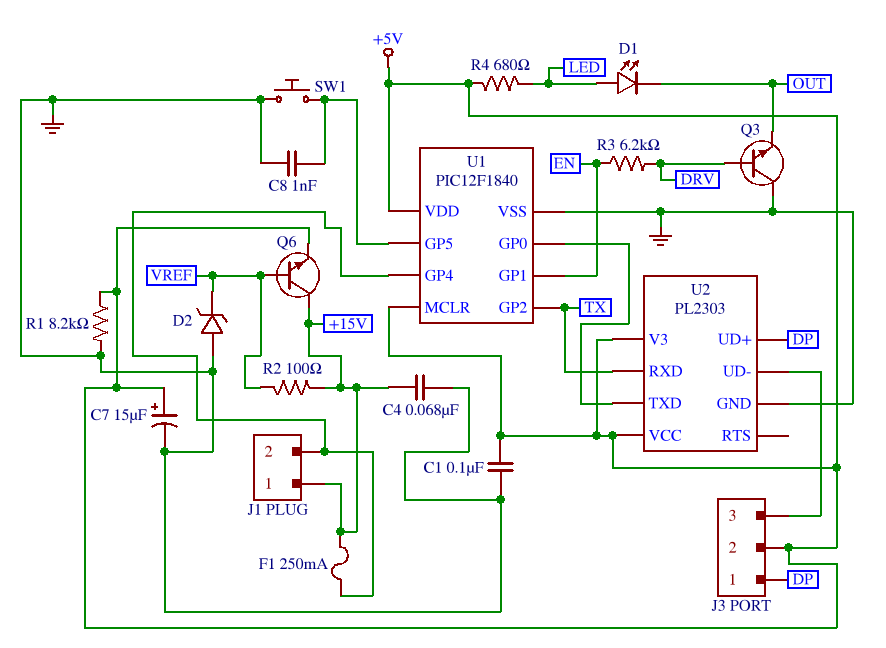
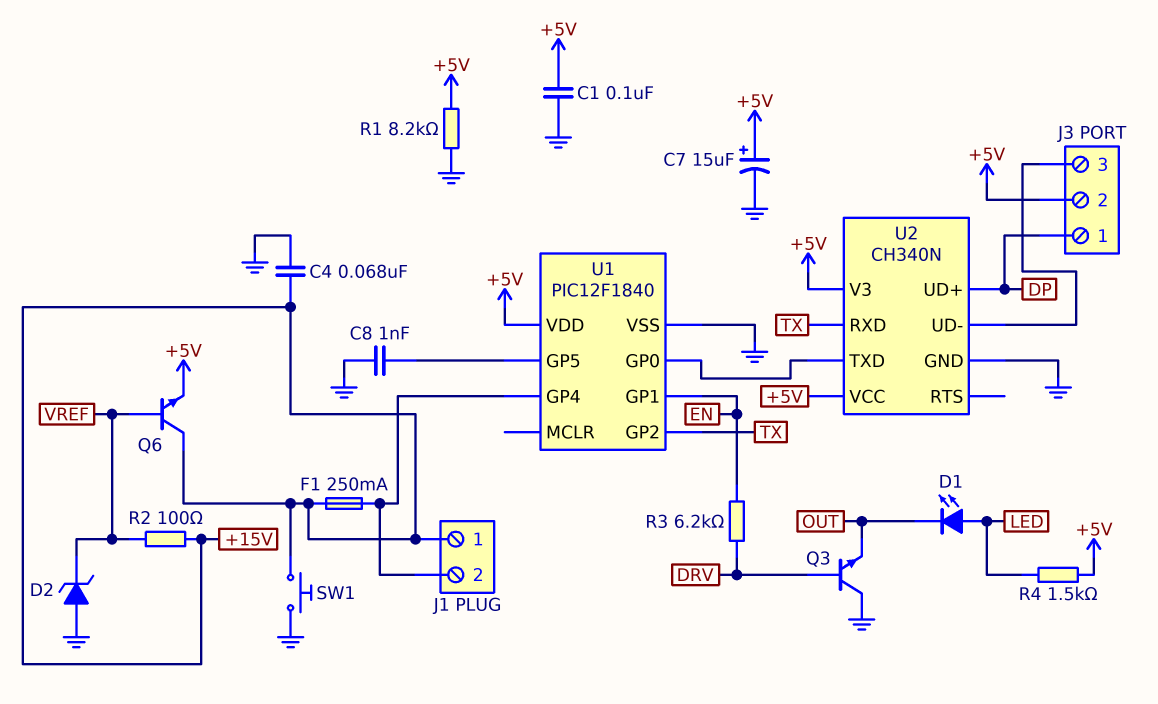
R4: 680 (+5V, LED) -> 1.5k (+5V, LED)
SW1: button (GND, U1/GP5) -> button (+15V, GND)
U1 pin MCLR: +5V -> none
U2: PL2303 -> CH340N

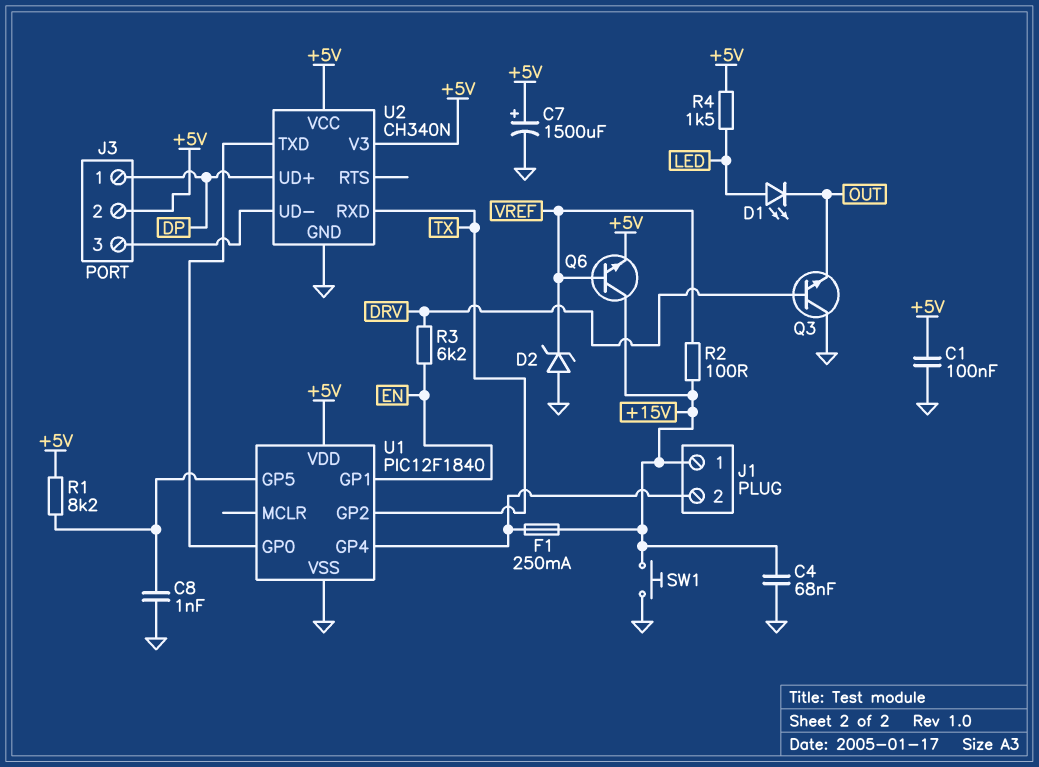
C7: 15uF (plus +5V, minus GND) -> 1500uF (plus +5V, minus GND)
R1: 8.2k (+5V, GND) -> 8.2k (+5V, U1/GP5)

